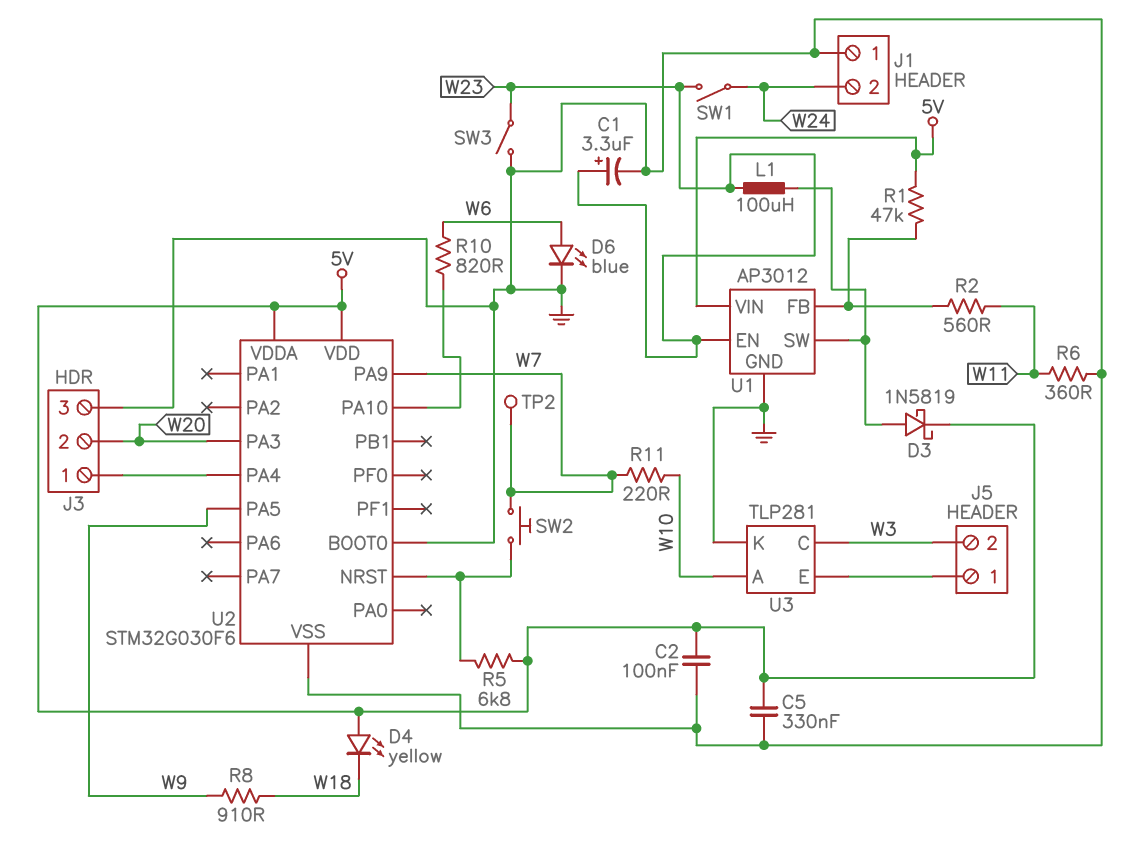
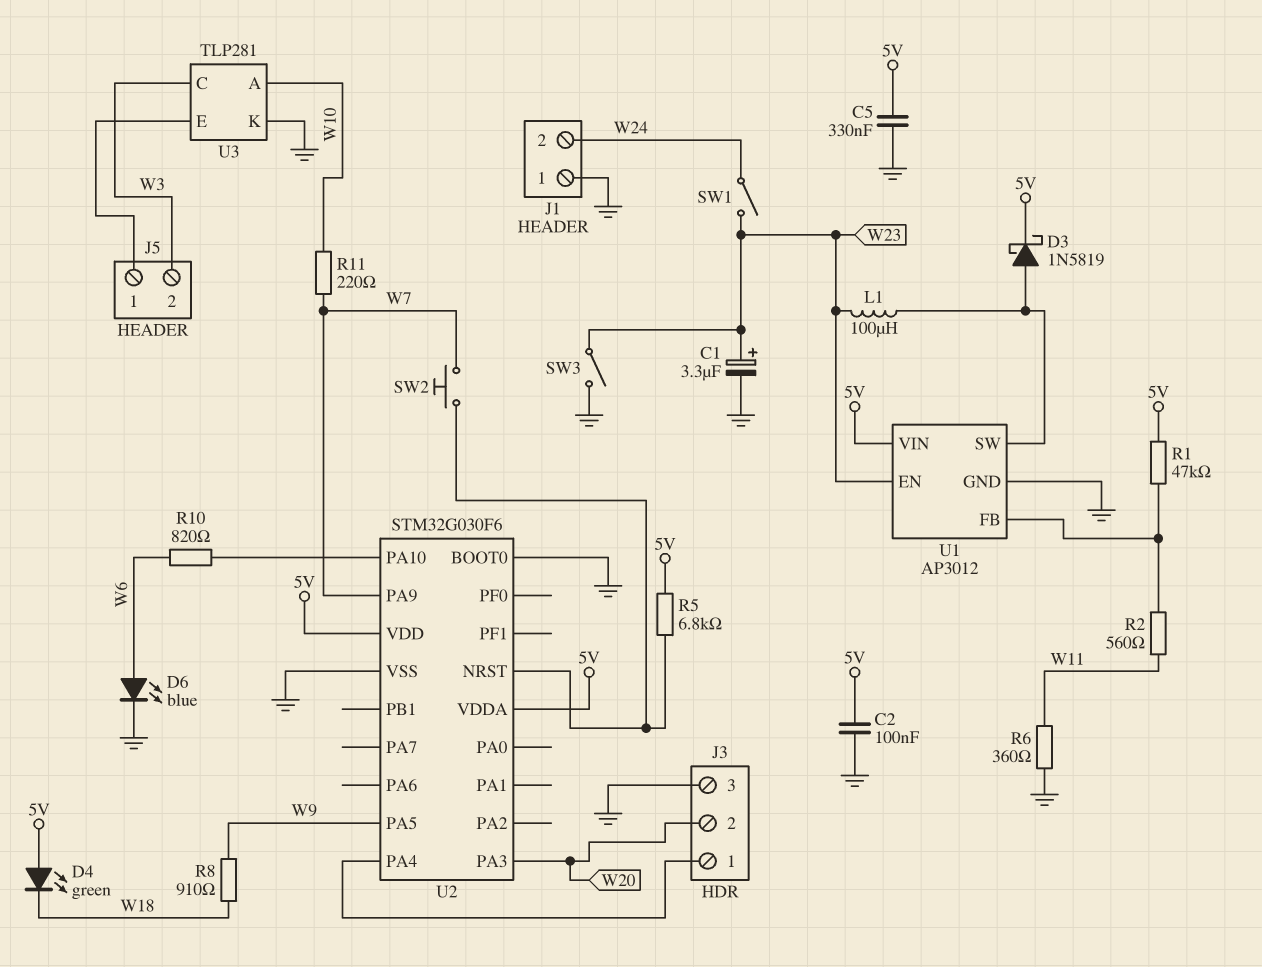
D4: LED yellow (A 5V, K W18) -> LED green (A 5V, K W18)
TP2: test point (W7) -> none

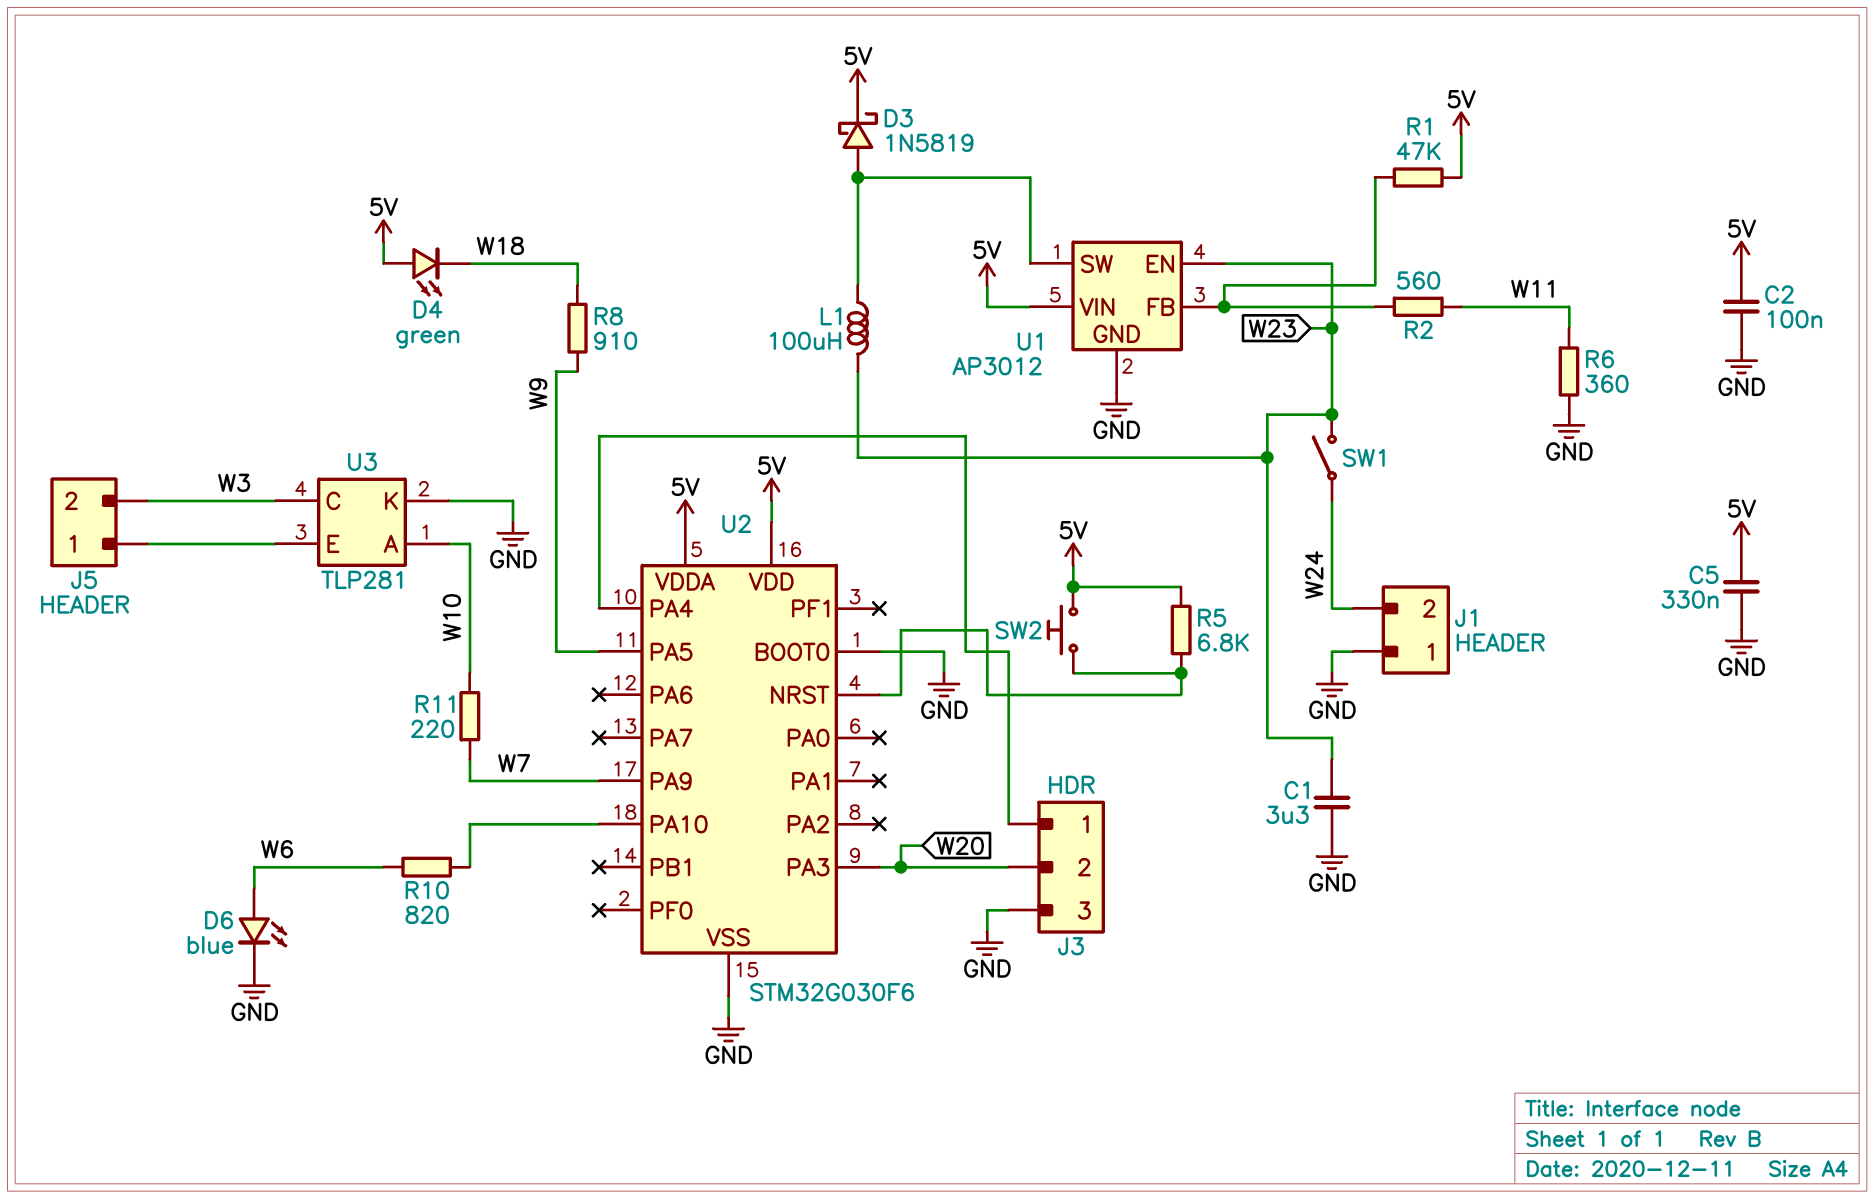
C1: 3.3uF (plus W23, minus GND) -> 3.3uF (GND, W23)
SW2: button (U2/NRST, W7) -> button (5V, U2/NRST)
SW3: switch (GND, W23) -> none

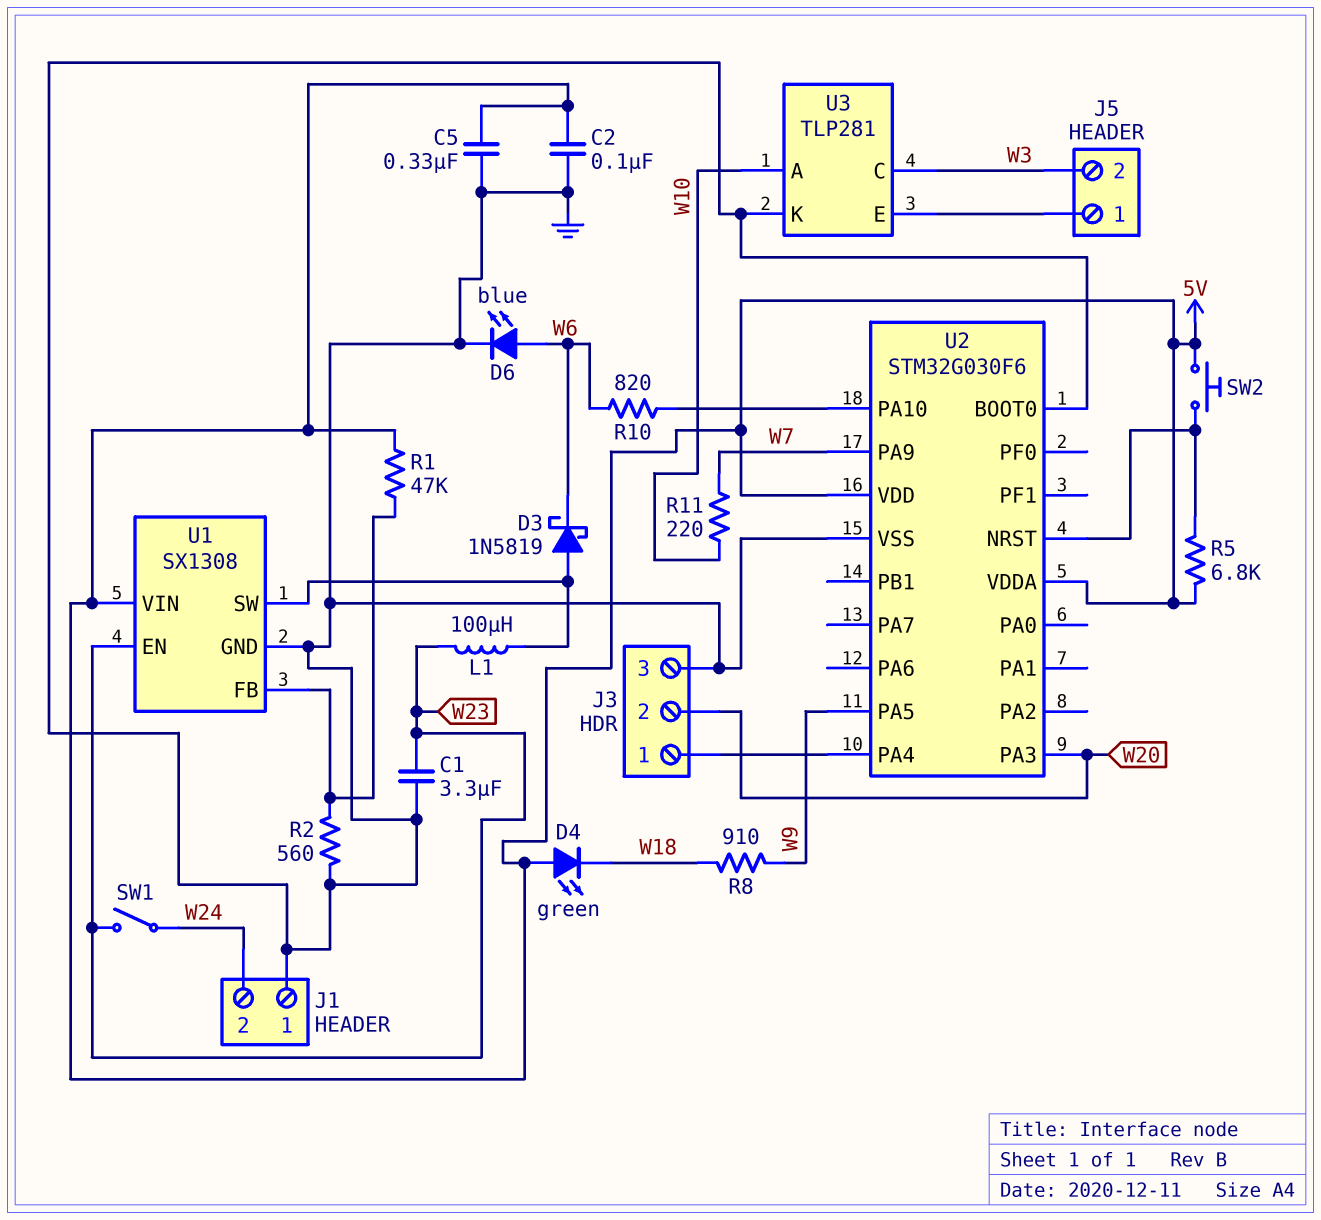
D3: schottky 1N5819 (A U1/SW, K 5V) -> schottky 1N5819 (A U1/SW, K W6)
R2: 560 (U1/FB, W11) -> 560 (GND, U1/FB)
R6: 360 (GND, W11) -> none
U1: AP3012 -> SX1308

